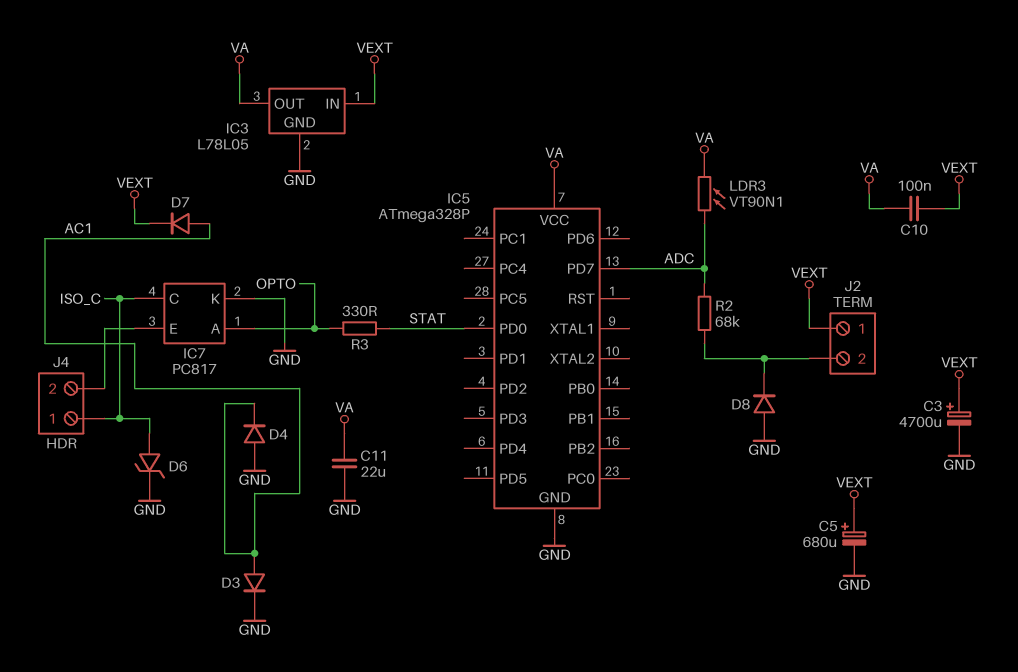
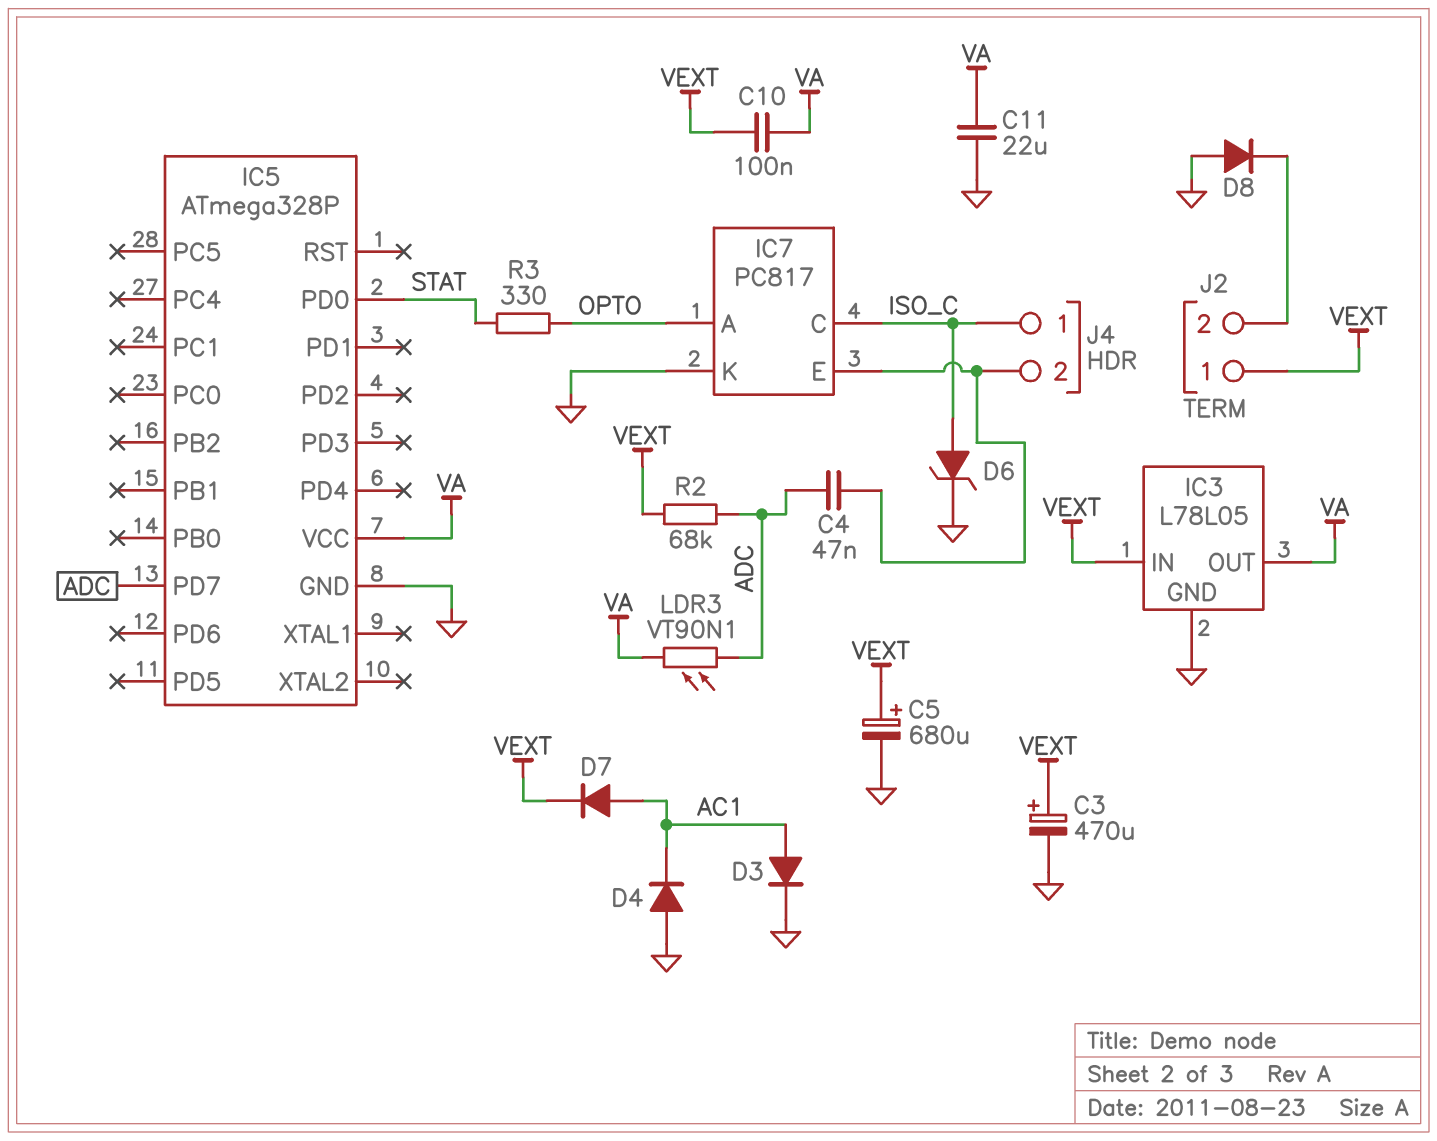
C3: 4700uF (plus VEXT, minus GND) -> 470uF (plus VEXT, minus GND)
C4: none -> 47nF (ADC, IC7/E)
R2: 68k (ADC, J2/2) -> 68k (ADC, VEXT)

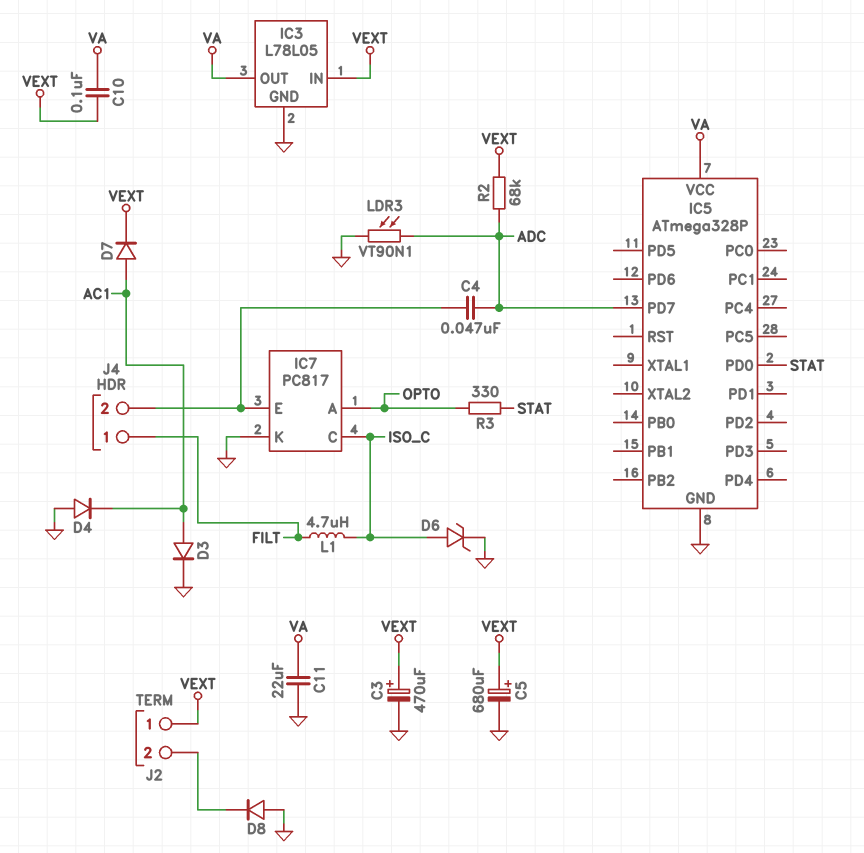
J4 pin 1: ISO_C -> FILT
L1: none -> 4.7uH (FILT, ISO_C)
LDR3: VT90N1 (ADC, VA) -> VT90N1 (ADC, GND)

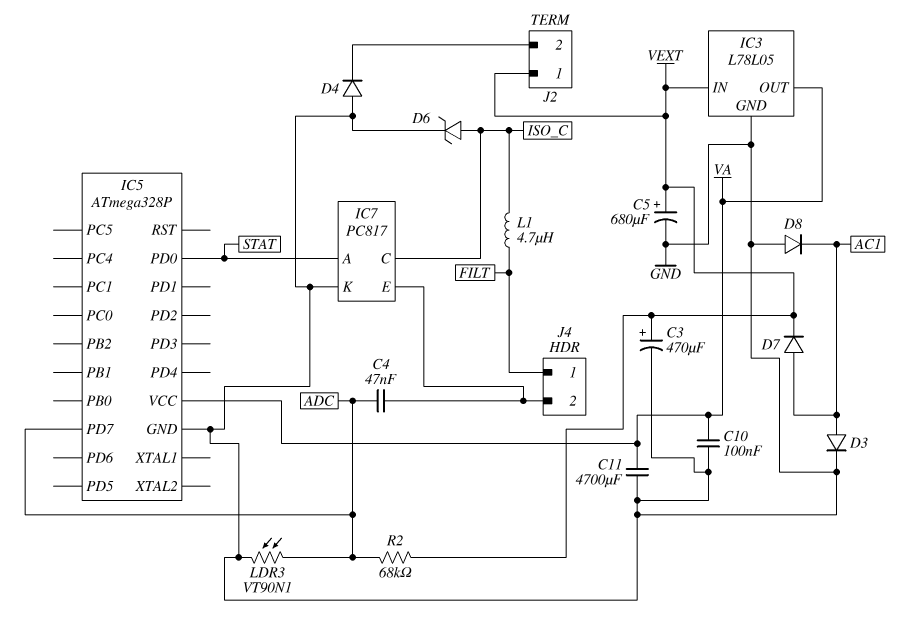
C10: 100nF (VA, VEXT) -> 100nF (GND, VA)
C11: 22uF (GND, VA) -> 4700uF (GND, VA)
D4: diode (A GND, K AC1) -> diode (A GND, K J2/2)
D8: diode (A GND, K J2/2) -> diode (A GND, K AC1)
IC7 pin A: OPTO -> STAT
R3: 330 (OPTO, STAT) -> none

